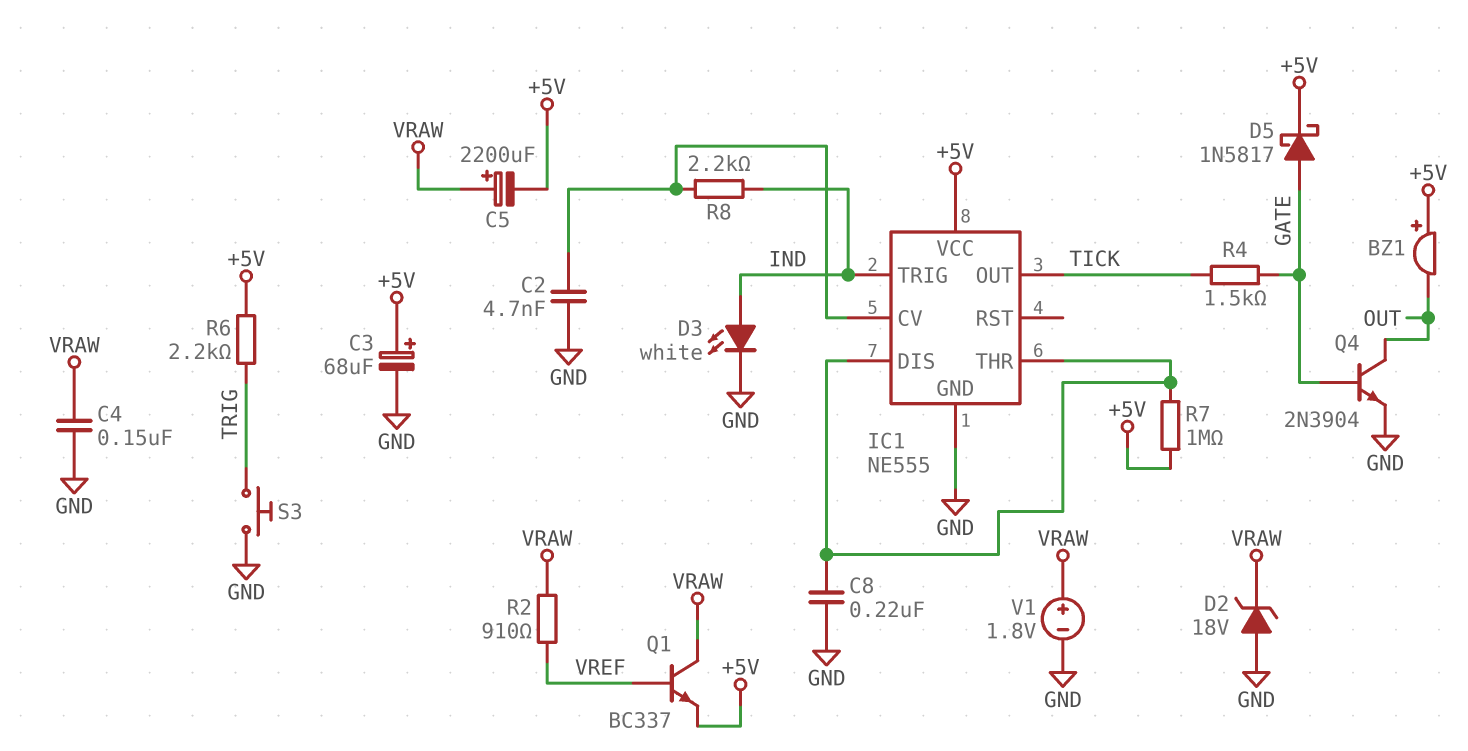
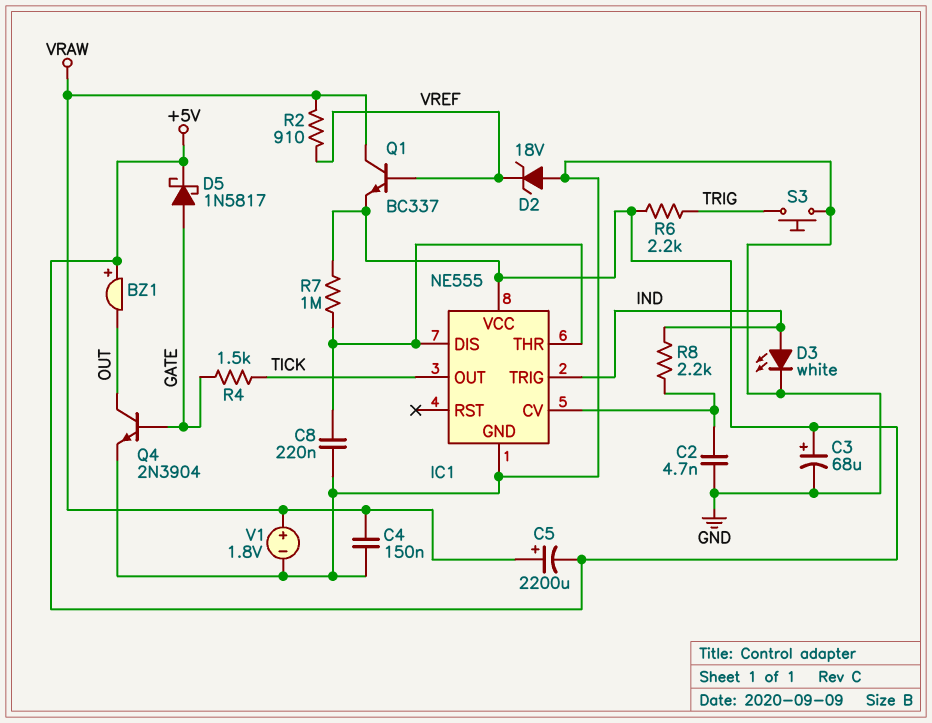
D2: zener 18V (A GND, K VRAW) -> zener 18V (A GND, K VREF)

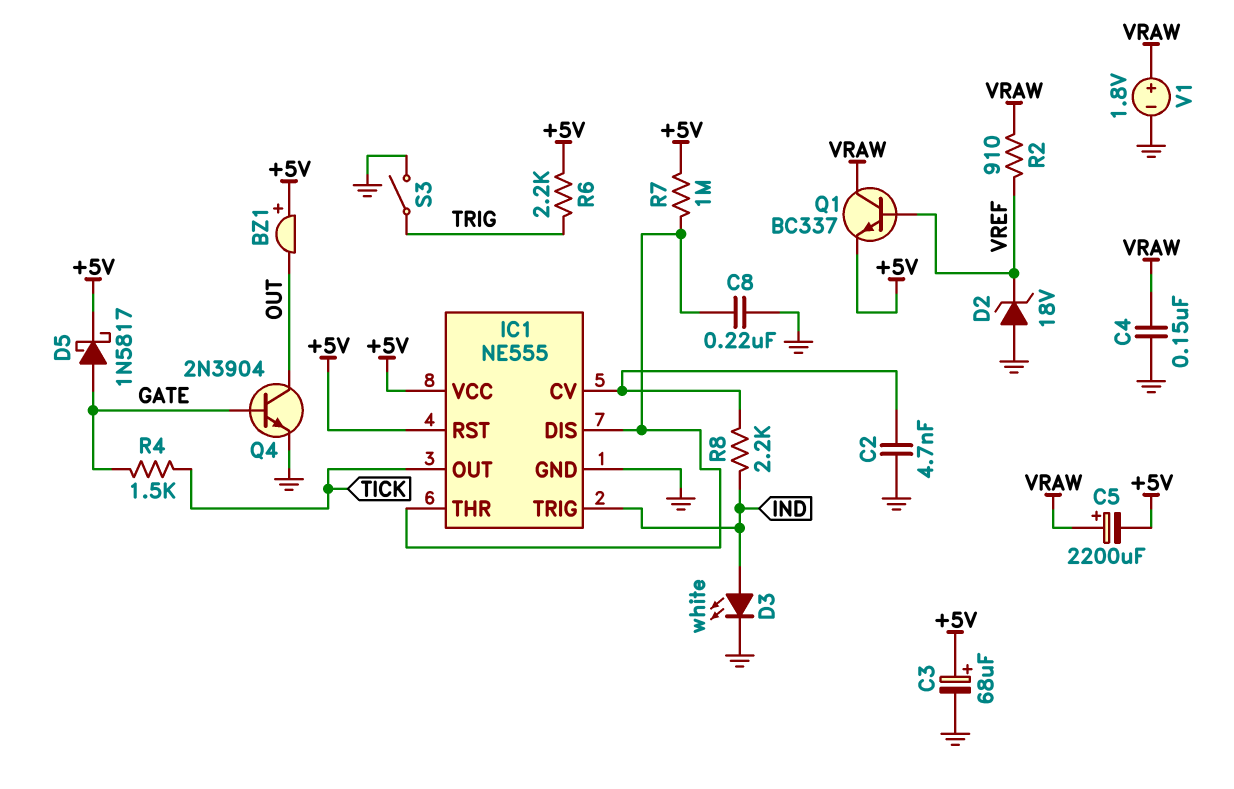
IC1 pin RST: none -> +5V
S3: button (GND, TRIG) -> switch (GND, TRIG)

